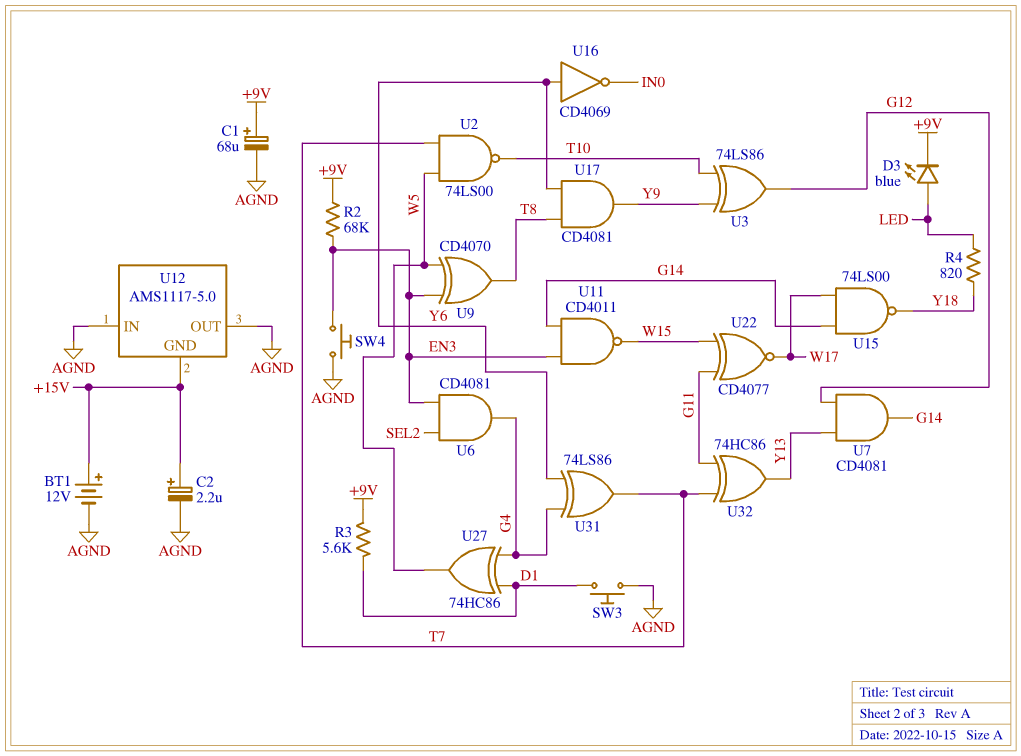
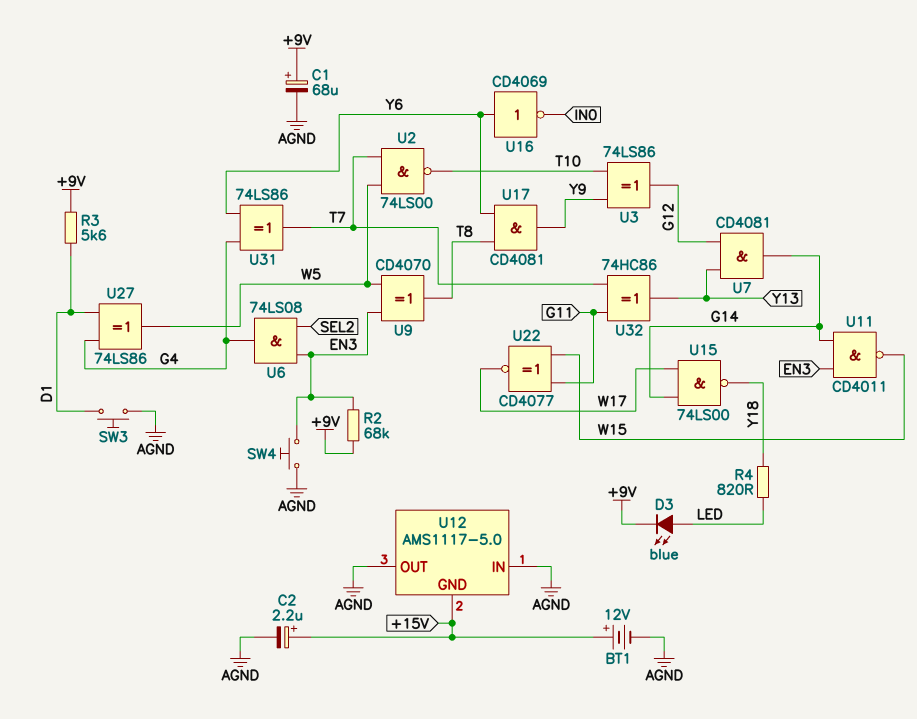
U6: AND CD4081 (in EN3, in SEL2, out G4) -> AND 74LS08 (in EN3, in SEL2, out G4)
U27: XOR 74HC86 (in D1, in G4, out W5) -> XOR 74LS86 (in D1, in G4, out W5)

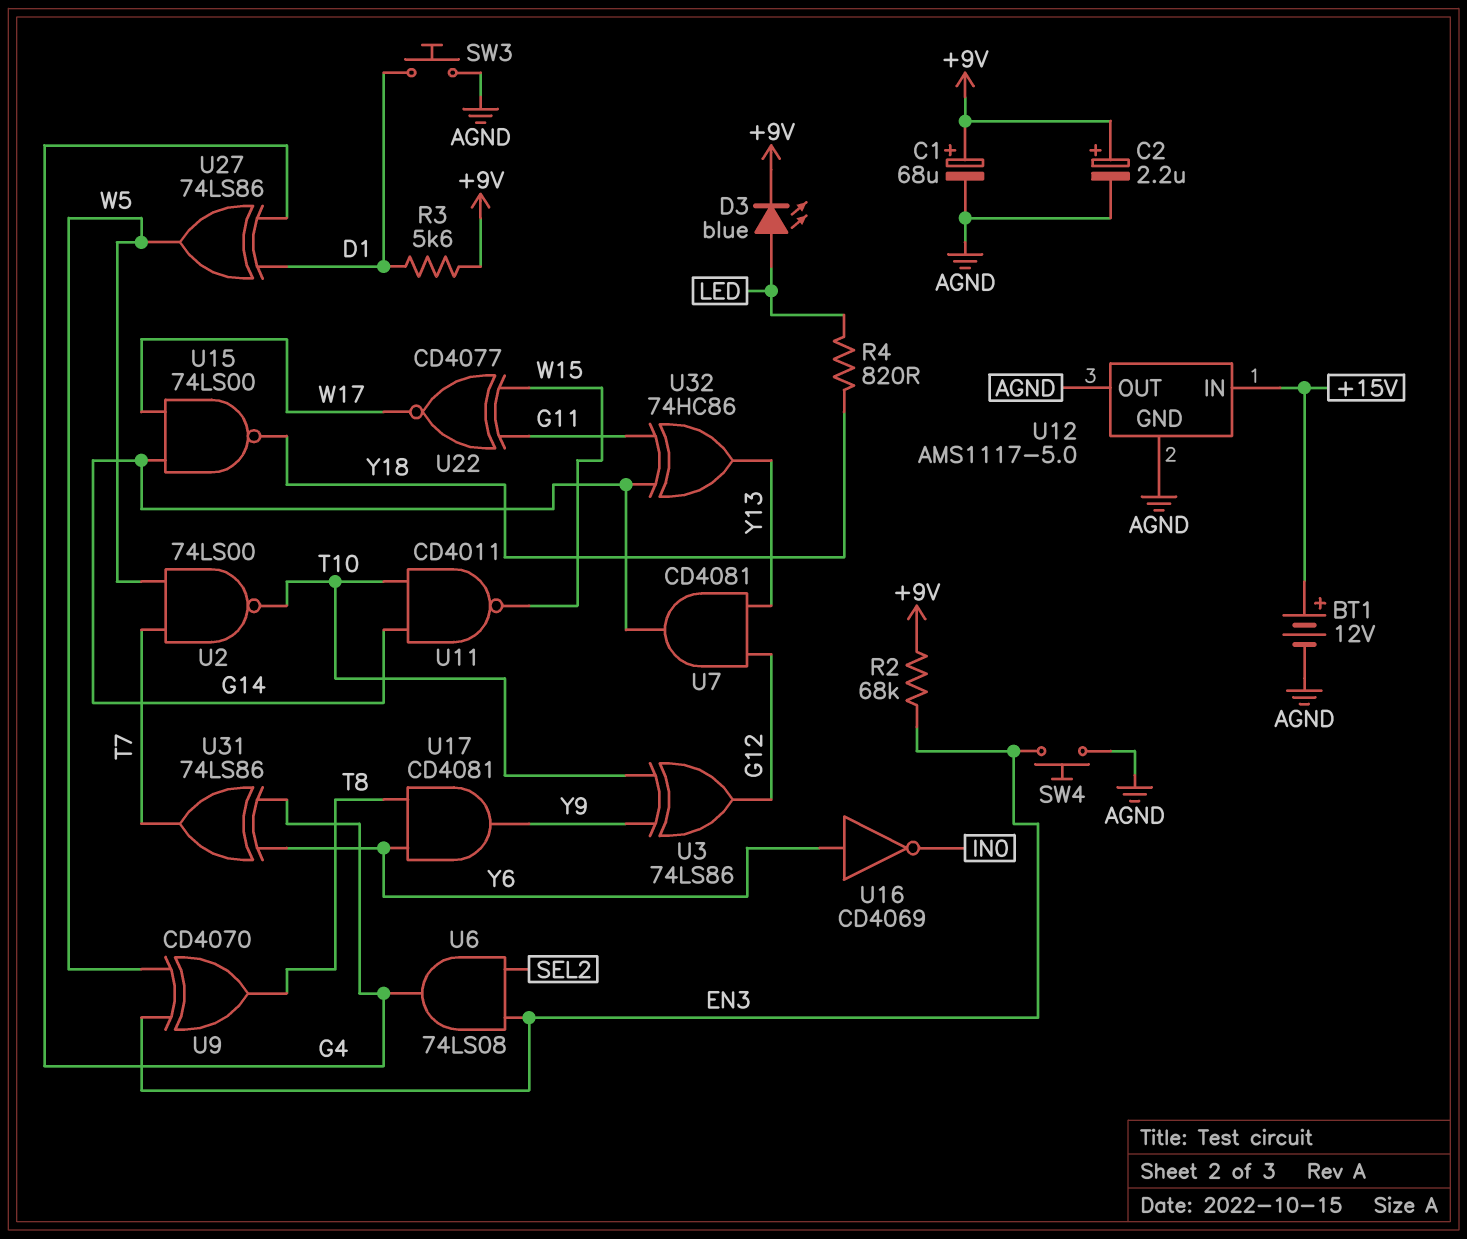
C2: 2.2uF (plus +15V, minus AGND) -> 2.2uF (plus +9V, minus AGND)
U11: NAND CD4011 (in EN3, in G14, out W15) -> NAND CD4011 (in G14, in T10, out W15)
U12 pin GND: +15V -> AGND
U12 pin IN: AGND -> +15V
U32: XOR 74HC86 (in G11, in T7, out Y13) -> XOR 74HC86 (in G11, in G14, out Y13)

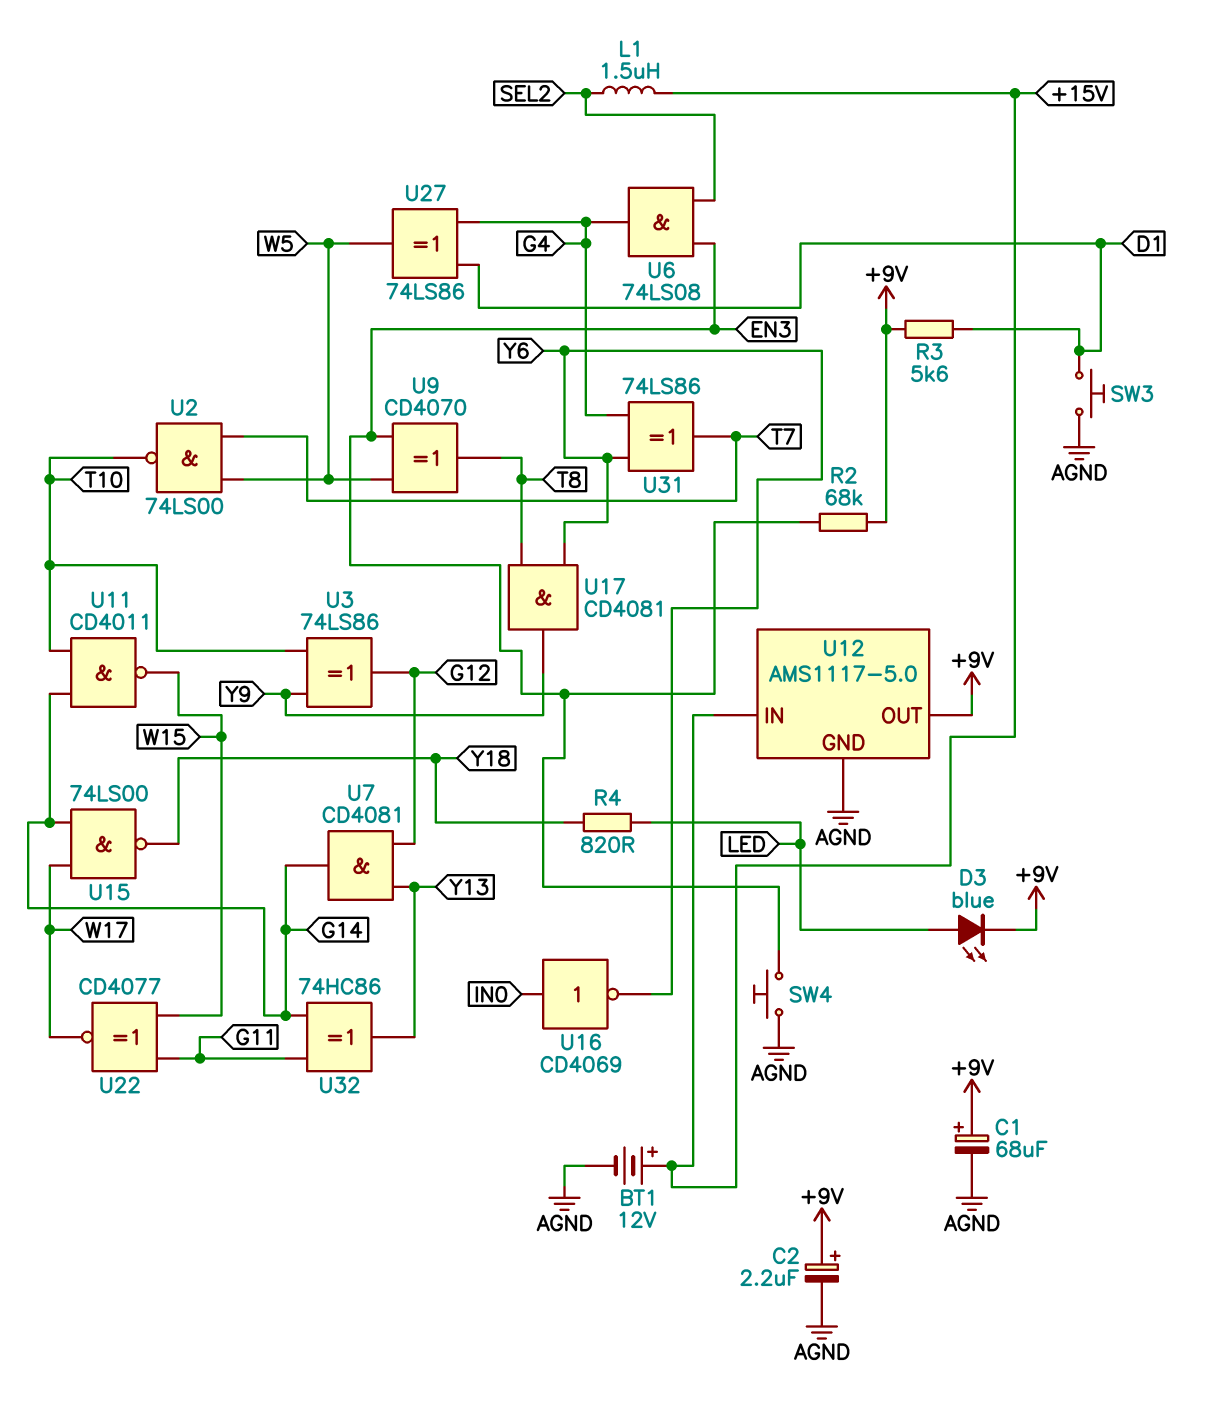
L1: none -> 1.5uH (+15V, SEL2)
U12 pin OUT: AGND -> +9V
U16: NOT CD4069 (in Y6, out IN0) -> NOT CD4069 (in IN0, out Y6)

